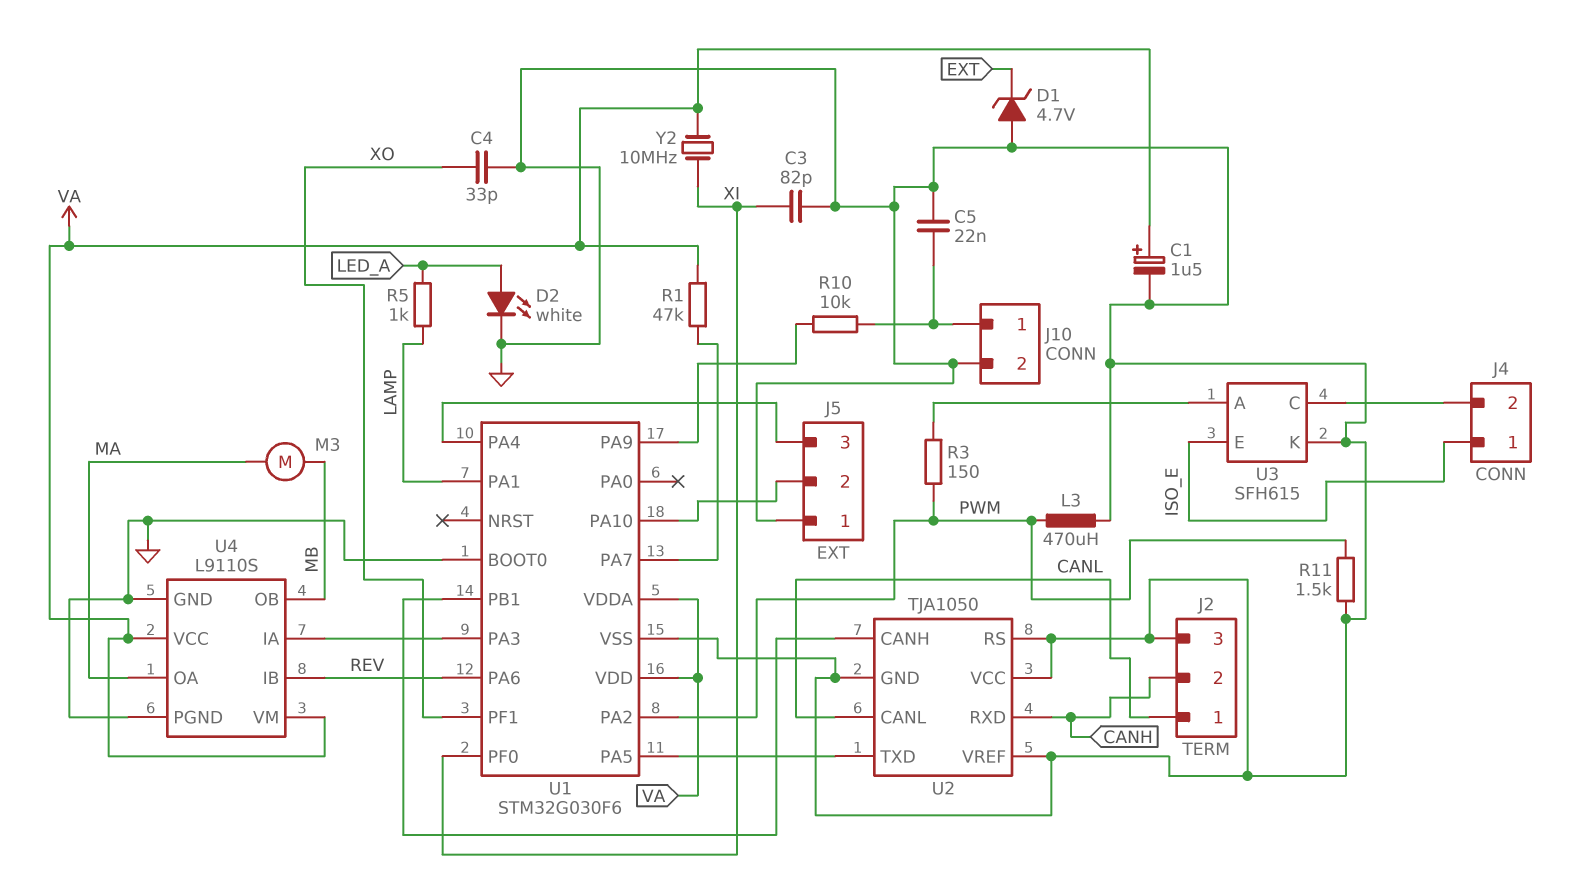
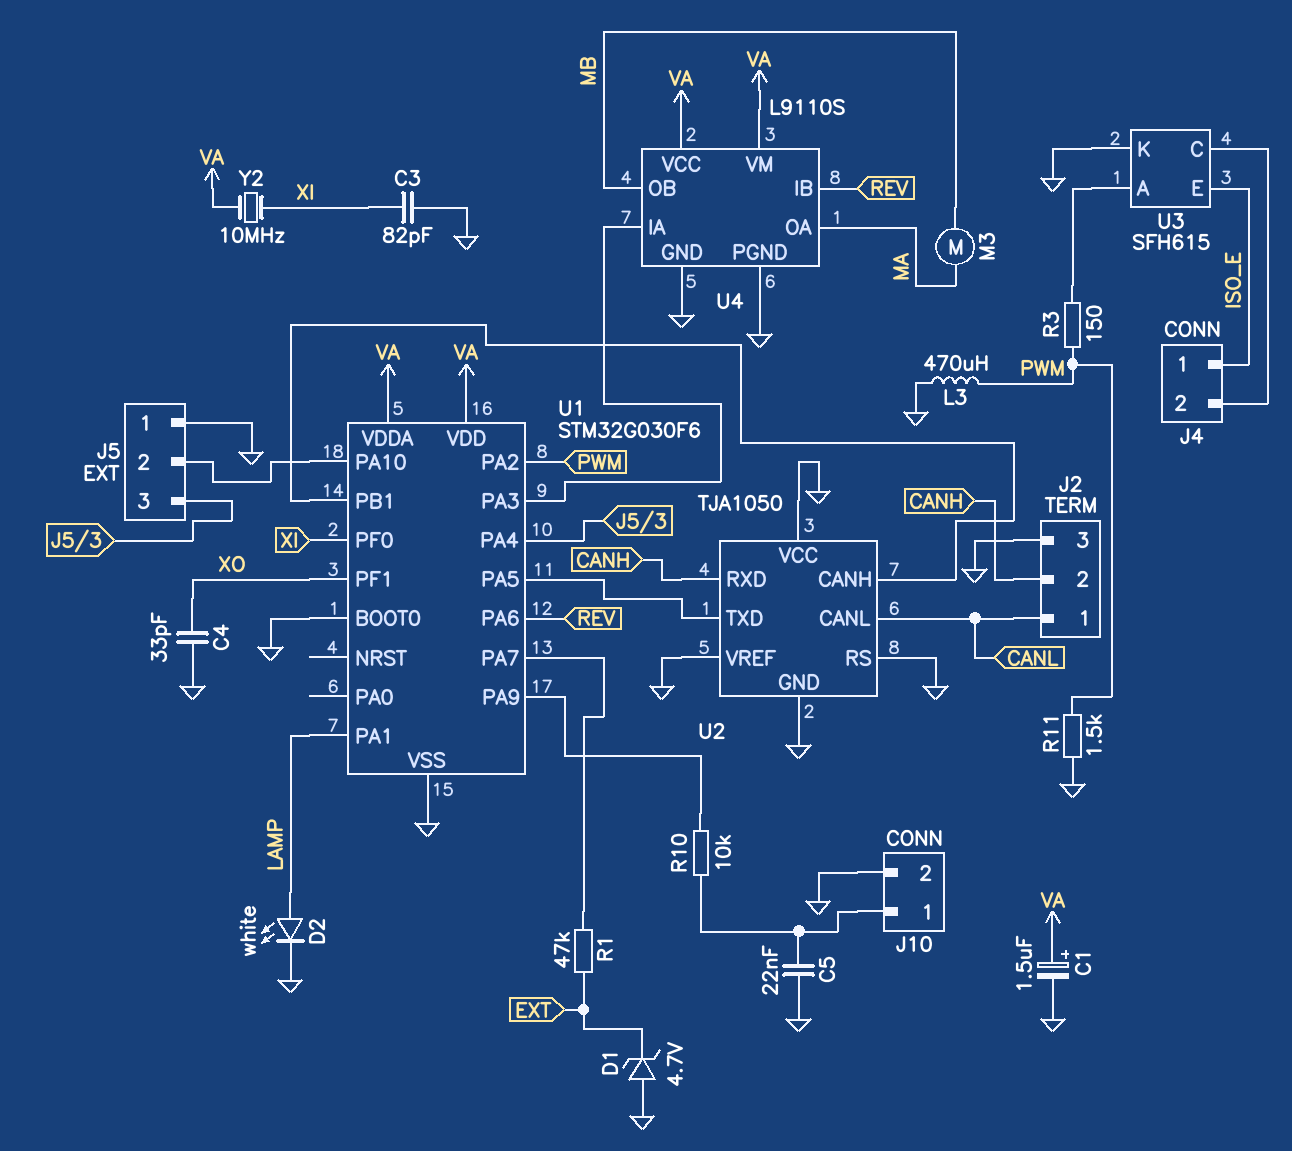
D2: LED white (A LED_A, K GND) -> LED white (A LAMP, K GND)
R1: 47k (U1/PA7, VA) -> 47k (EXT, U1/PA7)
R5: 1k (LAMP, LED_A) -> none

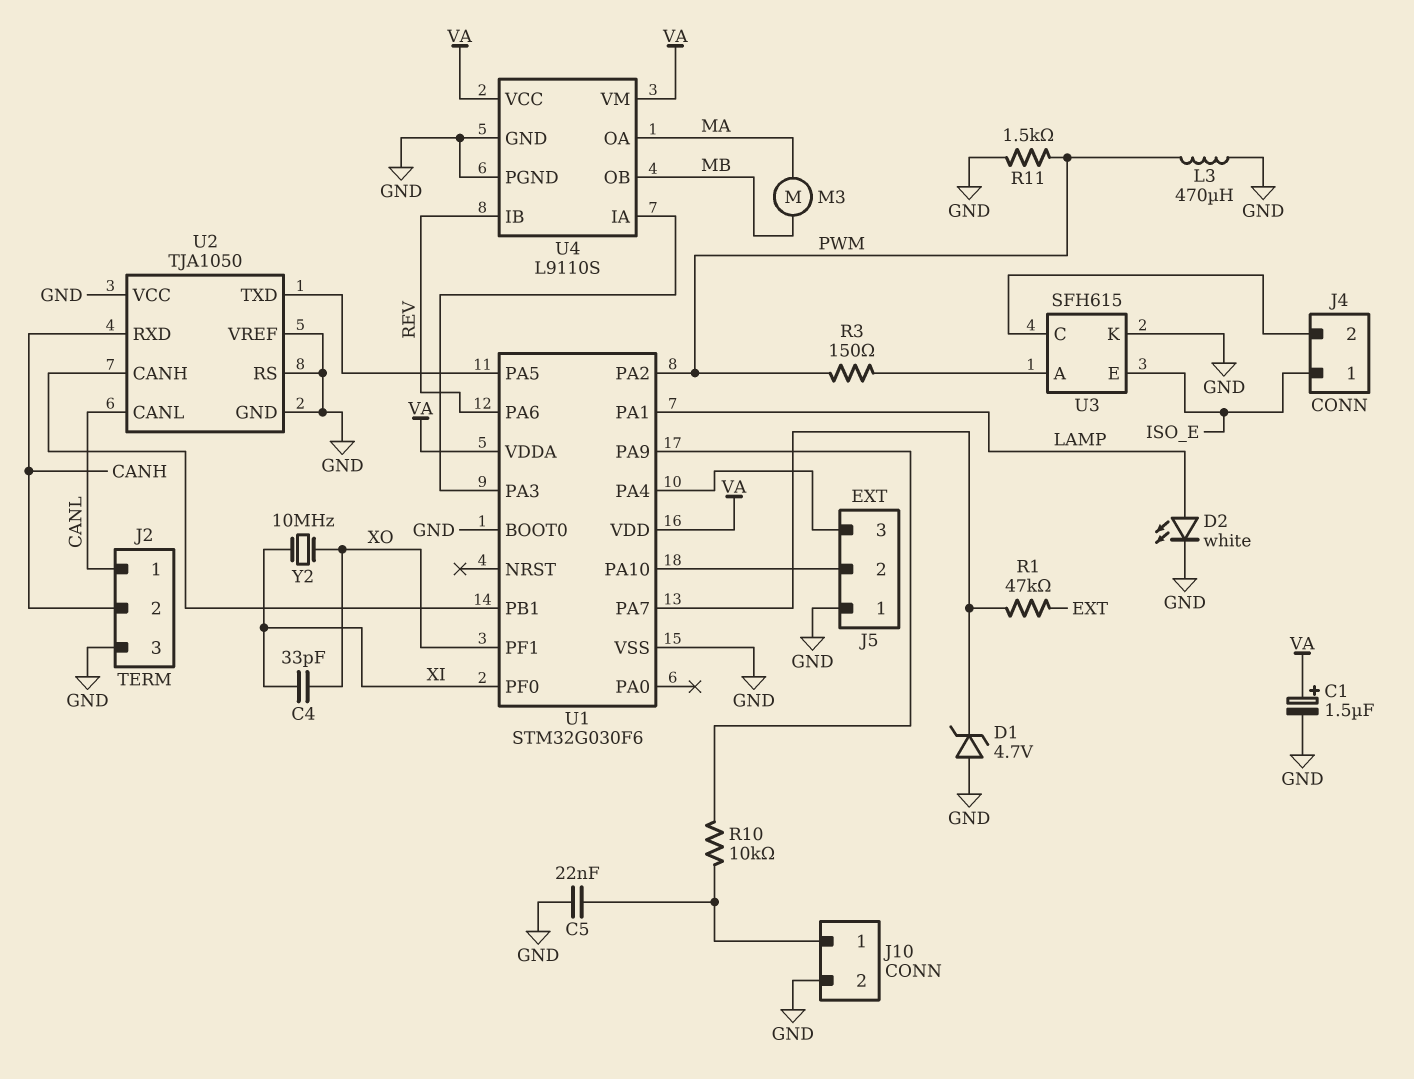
C3: 82pF (GND, XI) -> none
C4: 33pF (GND, XO) -> 33pF (XI, XO)
D1: zener 4.7V (A GND, K EXT) -> zener 4.7V (A GND, K U1/PA7)
Y2: 10MHz (VA, XI) -> 10MHz (XI, XO)

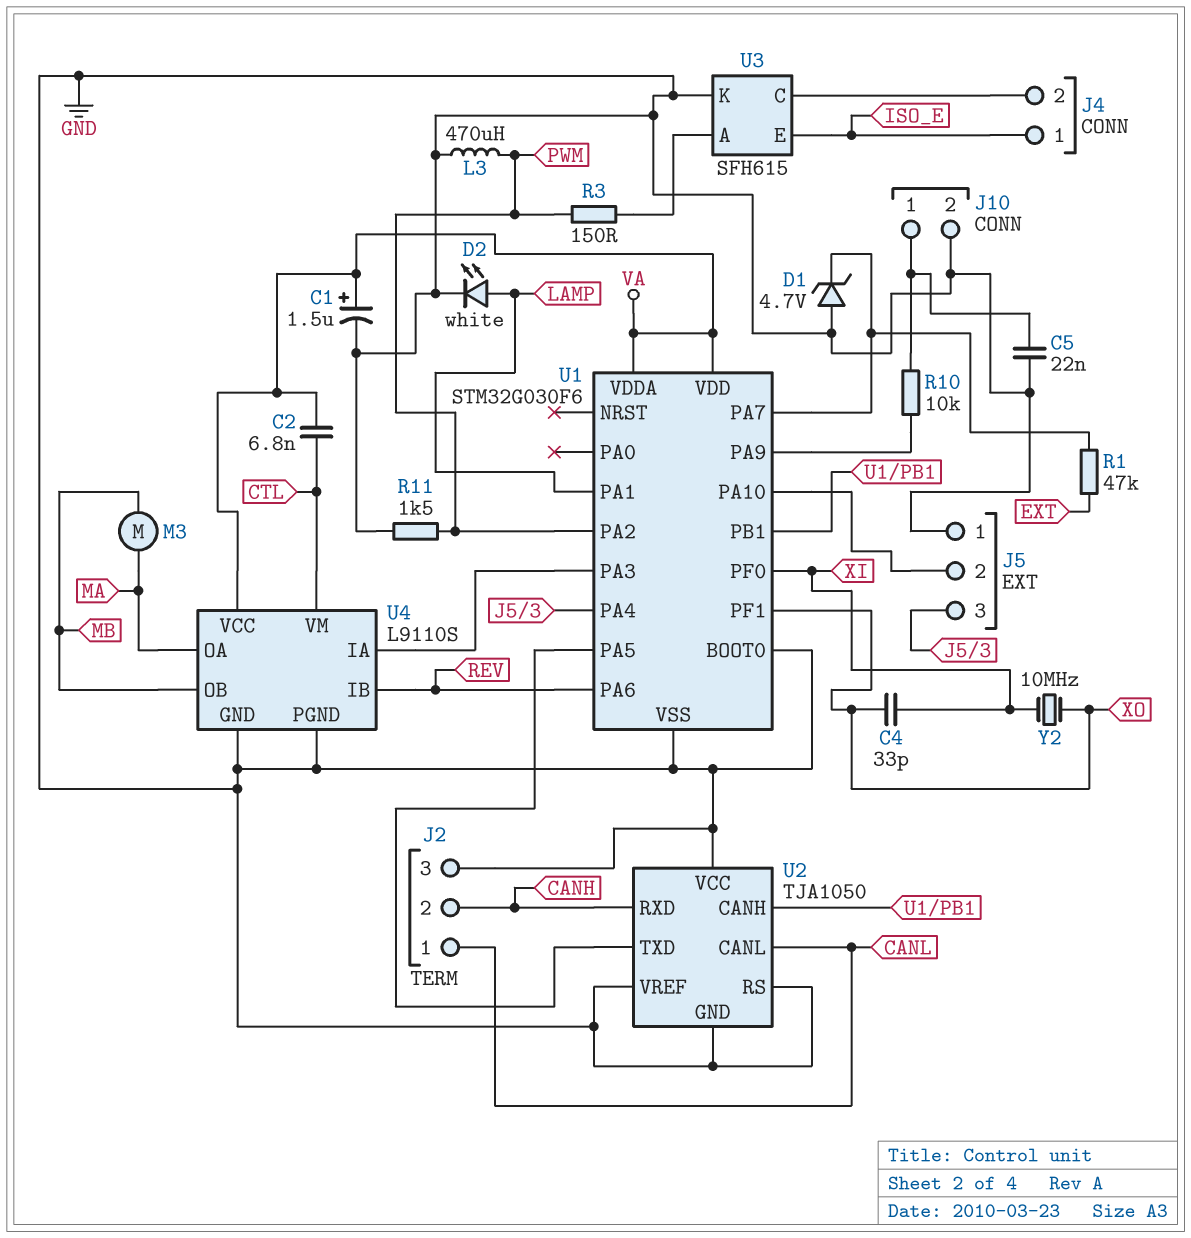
C2: none -> 6.8nF (CTL, VA)
U4 pin VM: VA -> CTL

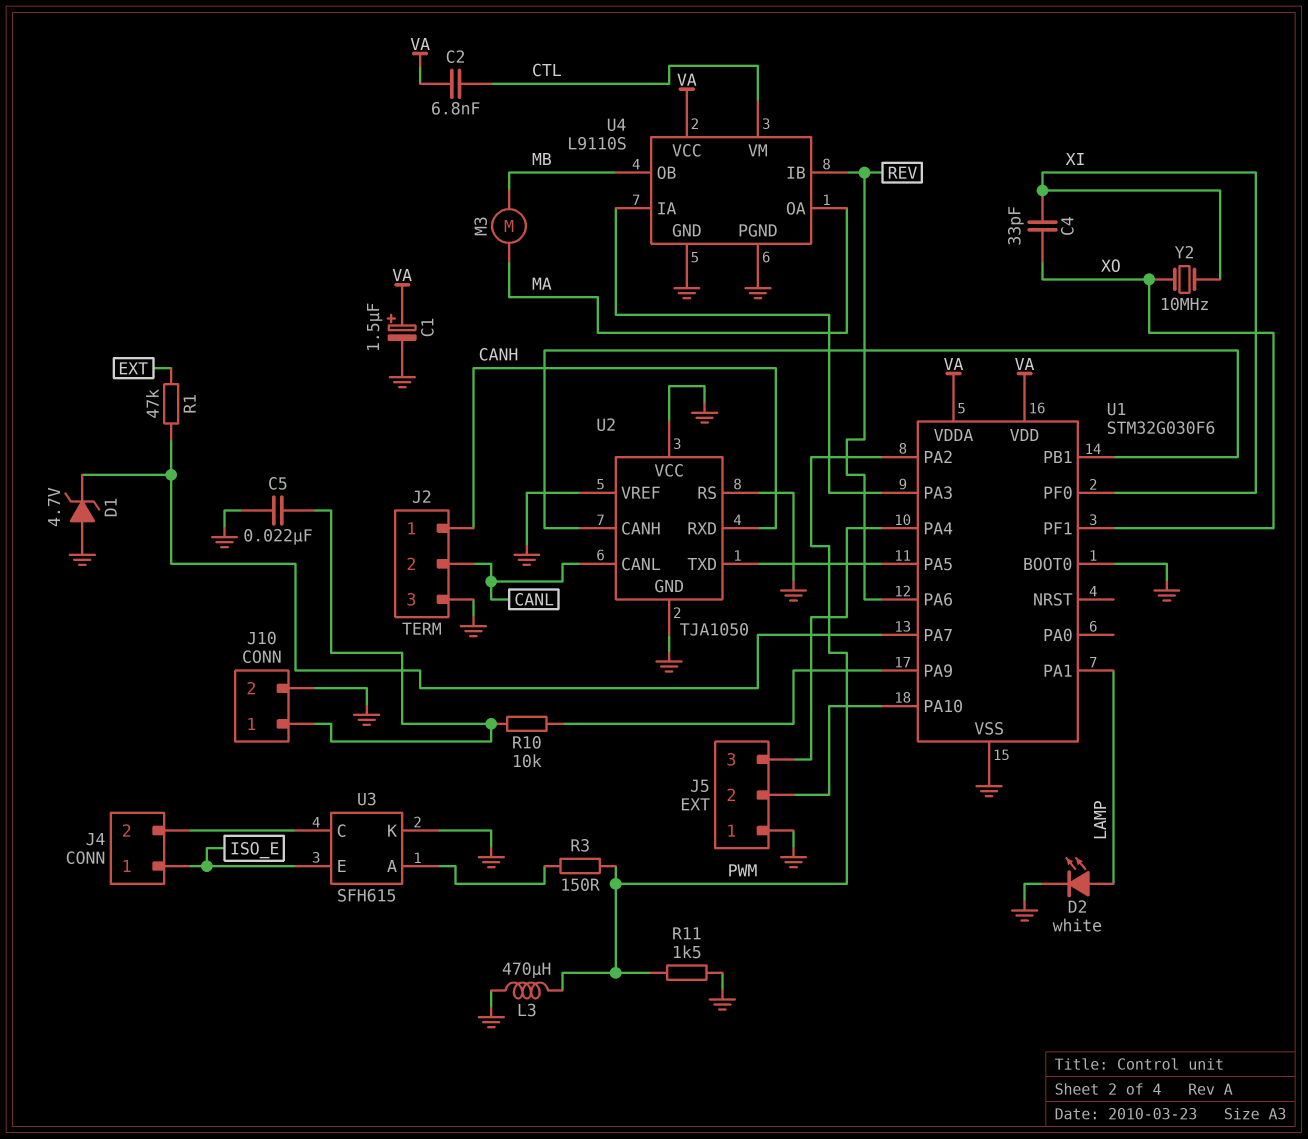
J2 pin 1: CANL -> CANH
J2 pin 2: CANH -> CANL

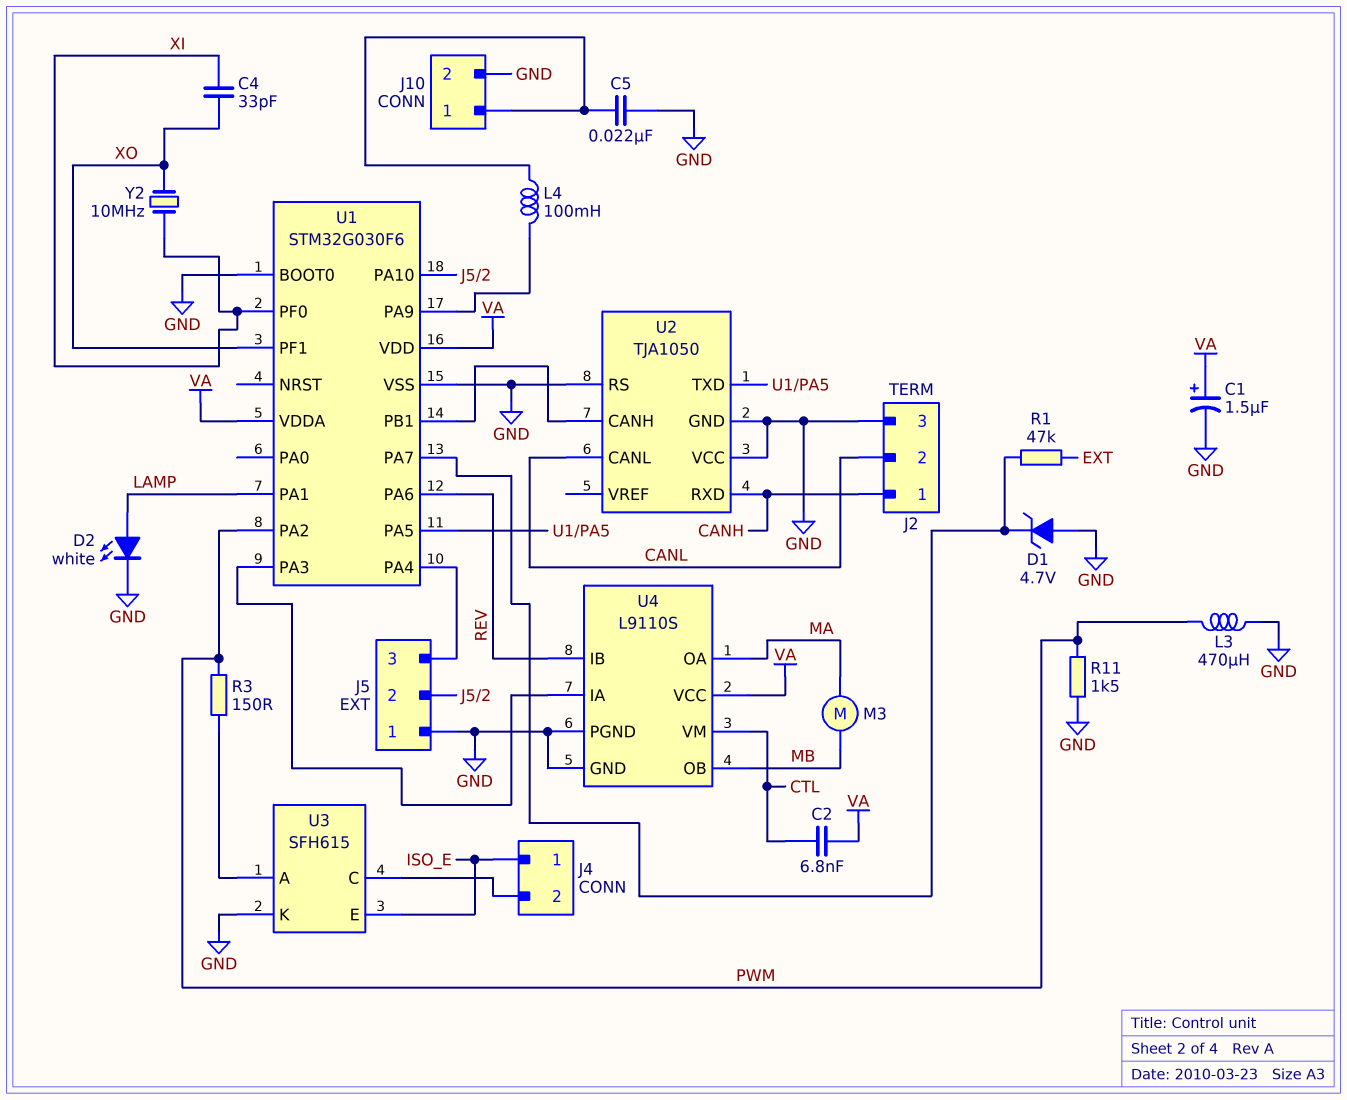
L4: none -> 100mH (J10/1, U1/PA9)
R10: 10k (J10/1, U1/PA9) -> none
U2 pin VREF: GND -> none

